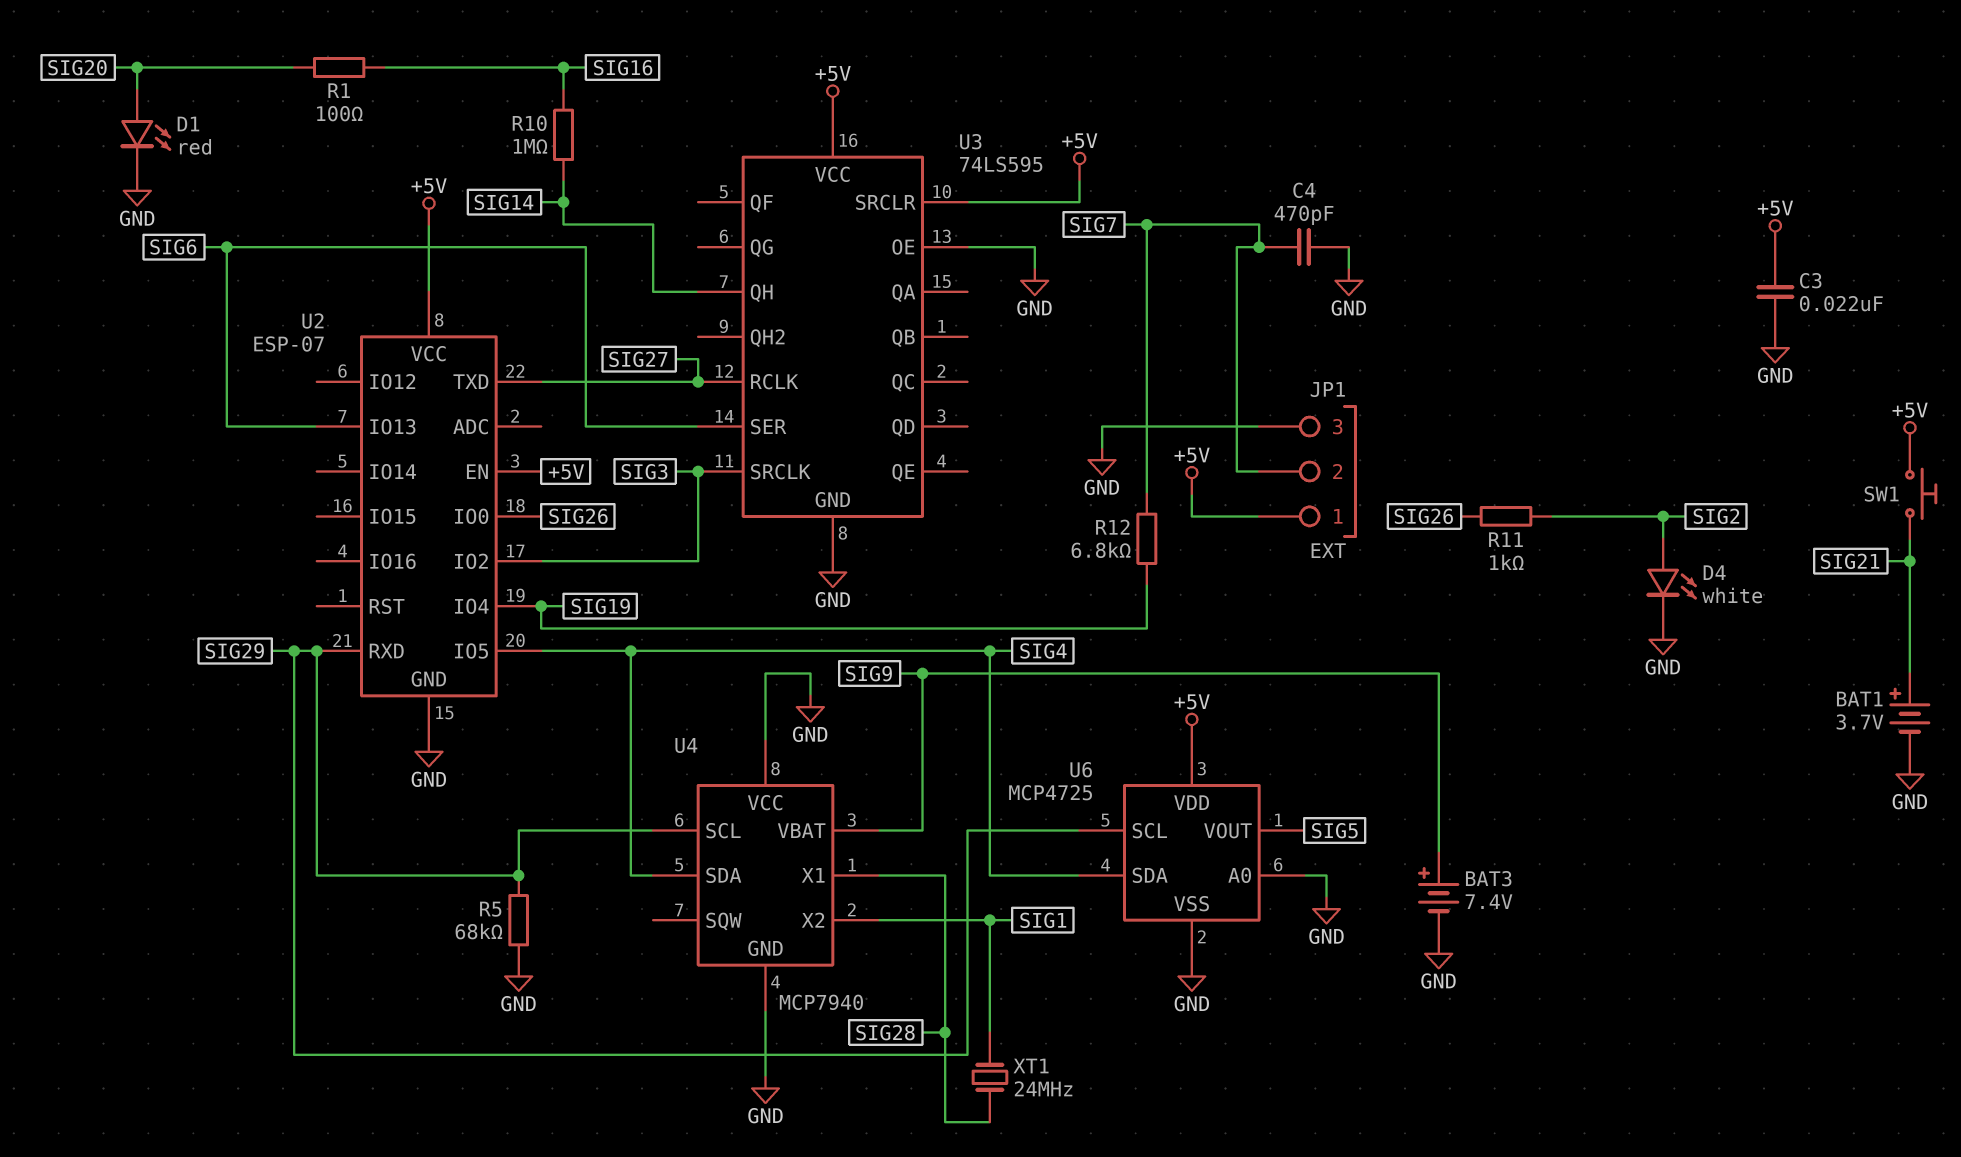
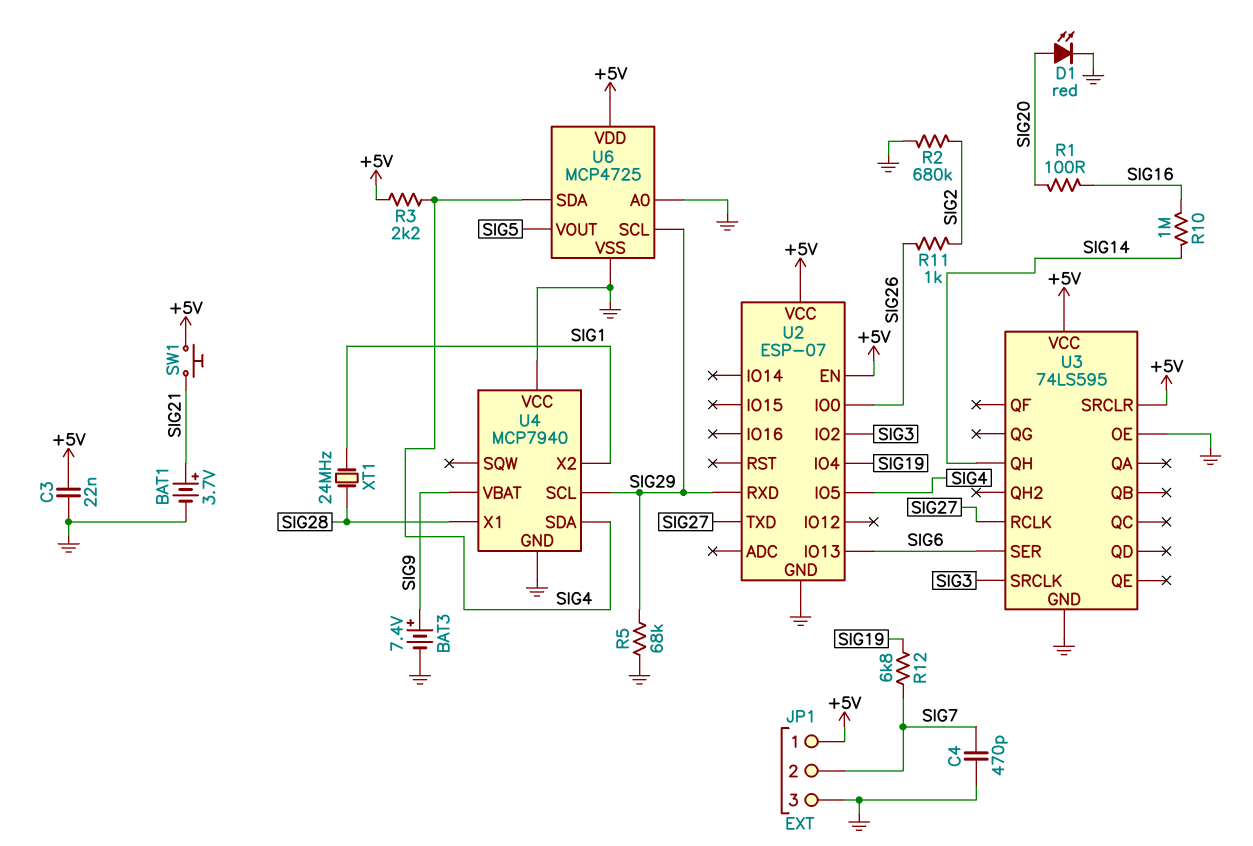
D4: LED white (A SIG2, K GND) -> none
R2: none -> 680k (GND, SIG2)
R3: none -> 2.2k (+5V, SIG4)

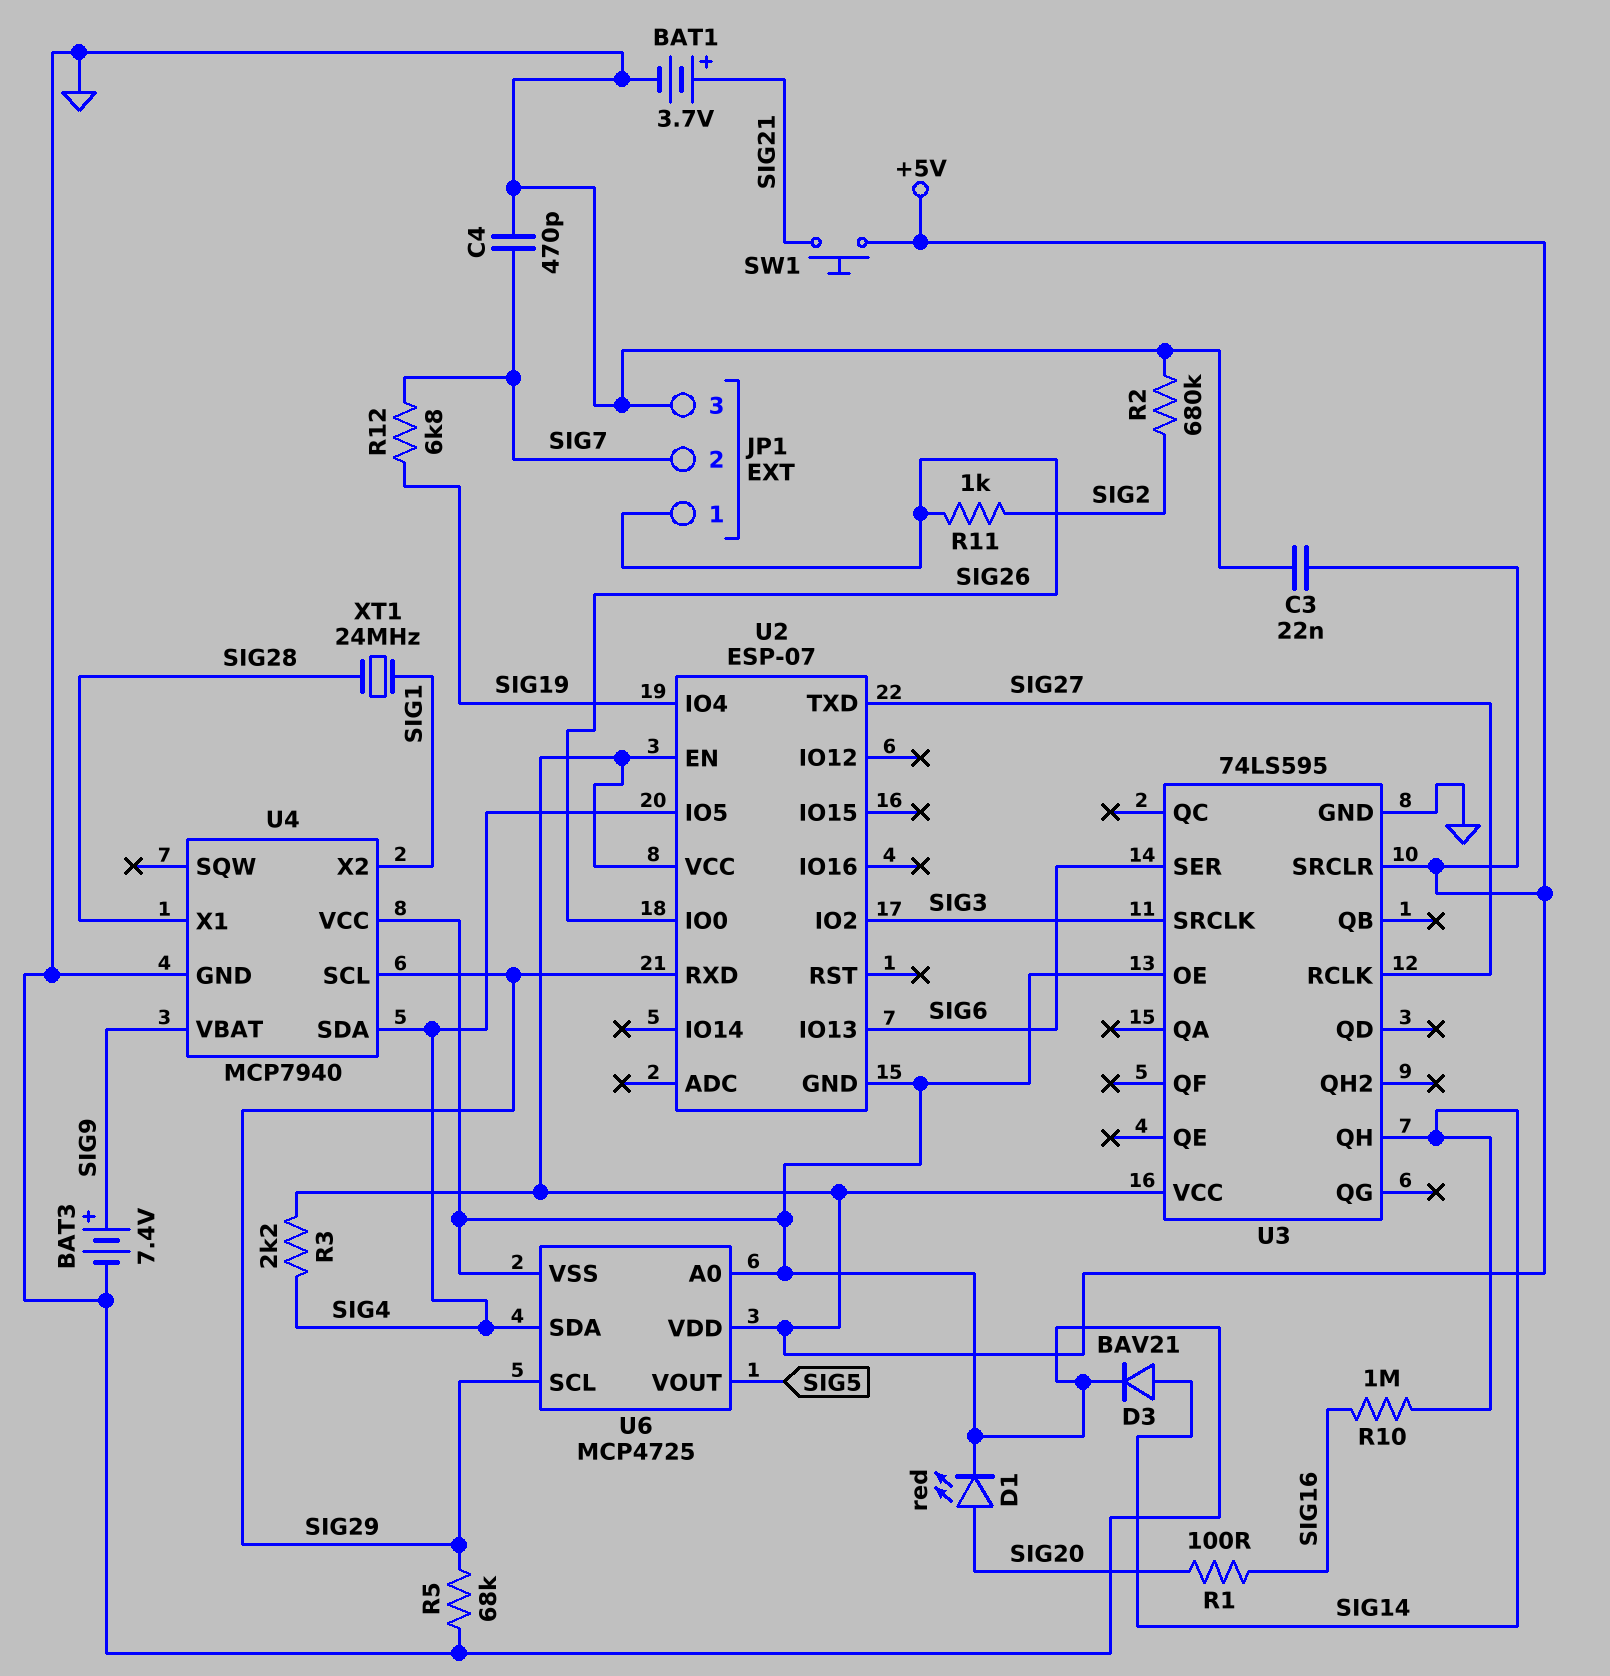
D3: none -> diode BAV21 (A SIG14, K GND)
JP1 pin 1: +5V -> SIG26

